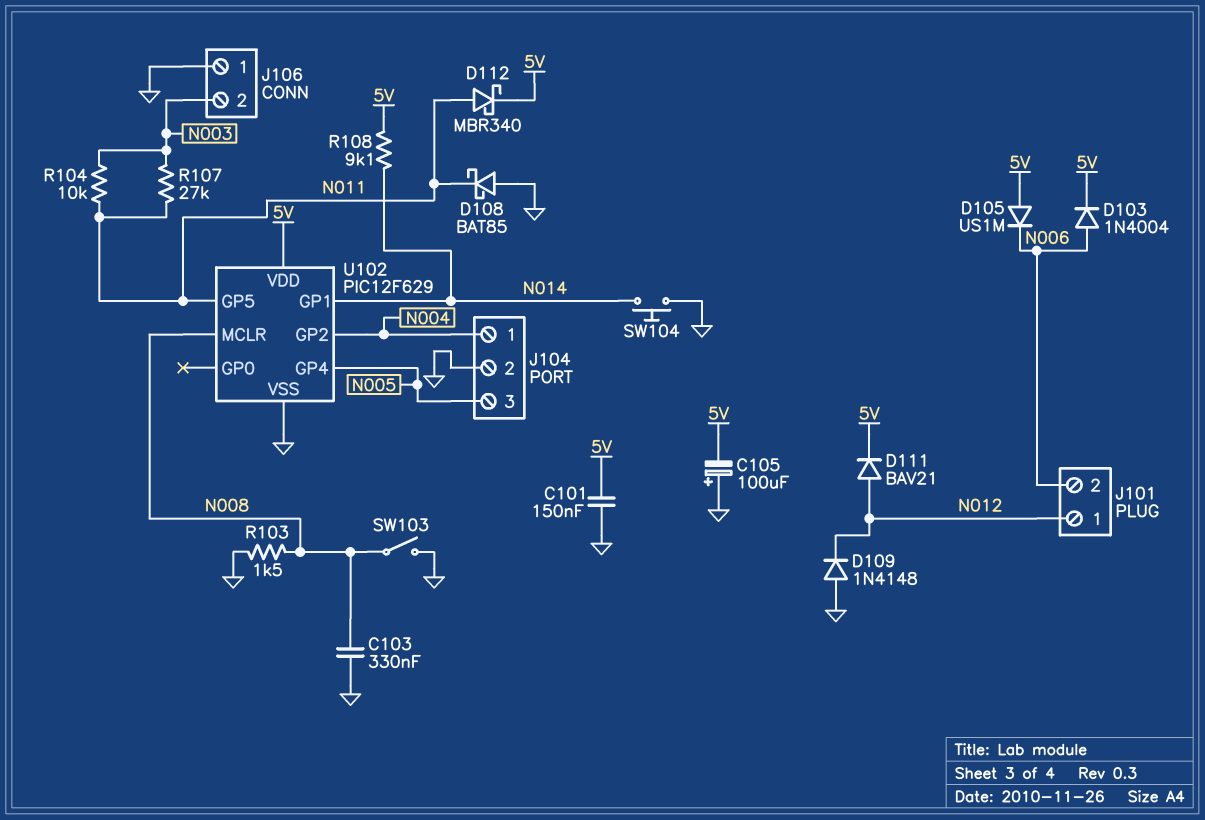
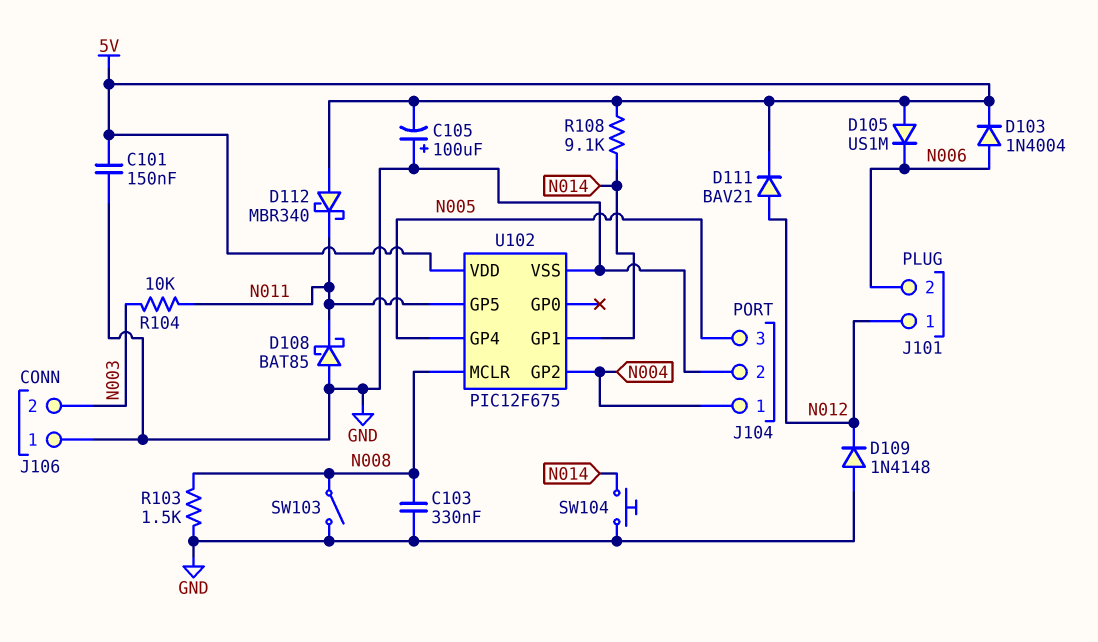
D112: schottky MBR340 (A N011, K 5V) -> schottky MBR340 (A 5V, K N011)
R107: 27k (N003, N011) -> none
U102: PIC12F629 -> PIC12F675

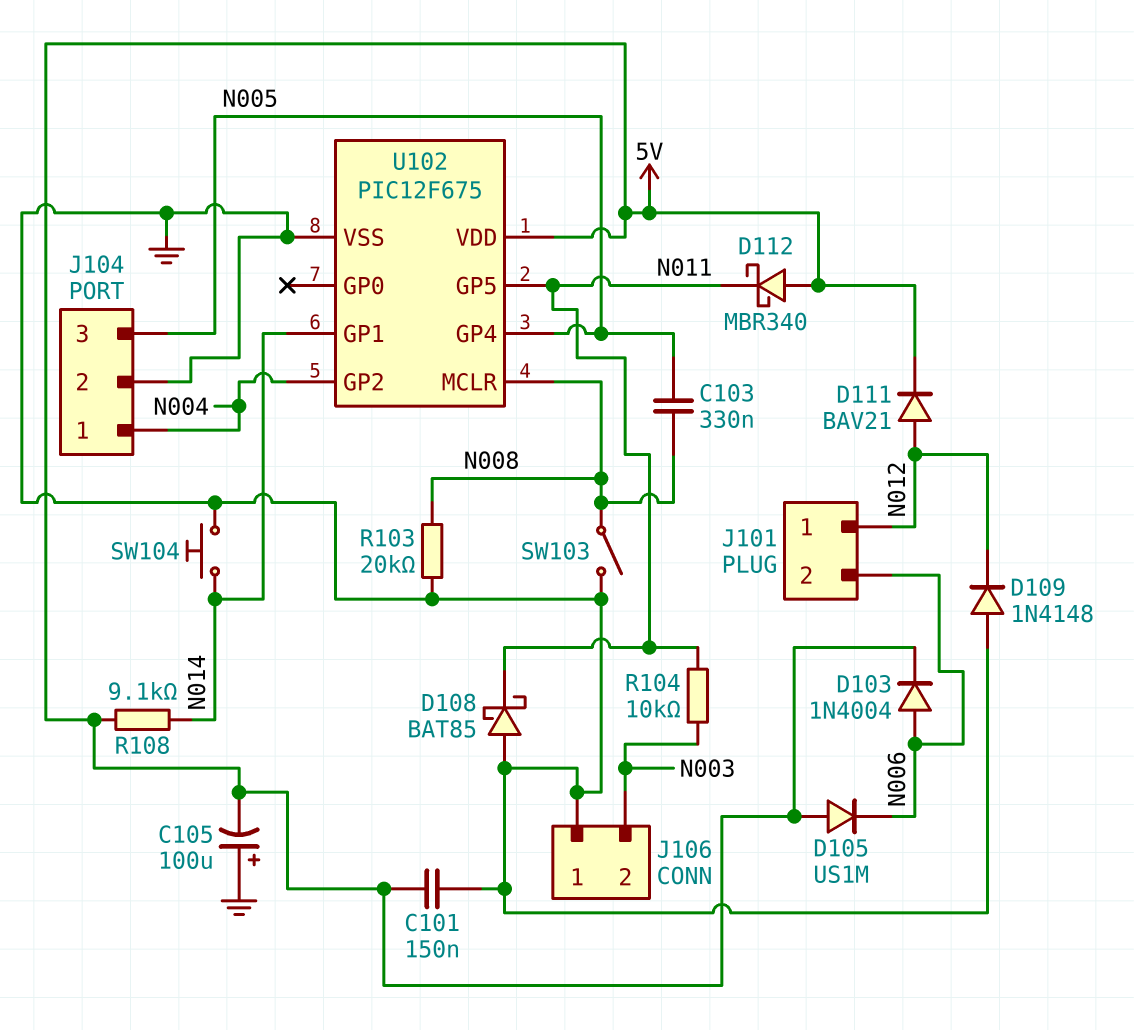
C103: 330nF (GND, N008) -> 330nF (N005, N008)
R103: 1.5k (GND, N008) -> 20k (GND, N008)

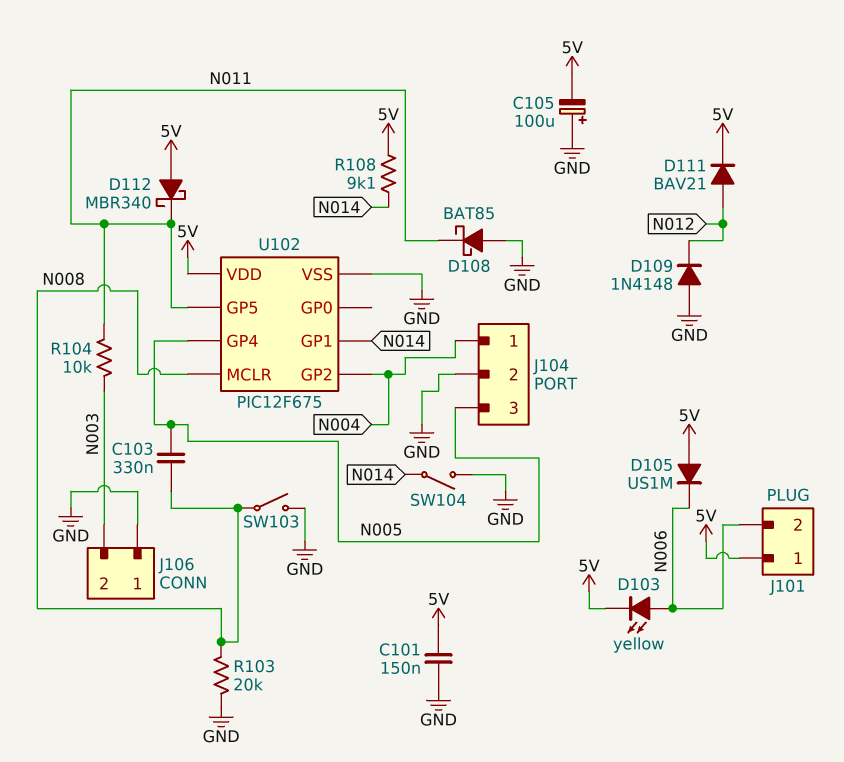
D103: diode 1N4004 (A N006, K 5V) -> LED yellow (A N006, K 5V)
J101 pin 1: N012 -> 5V
SW104: button (GND, N014) -> switch (GND, N014)

